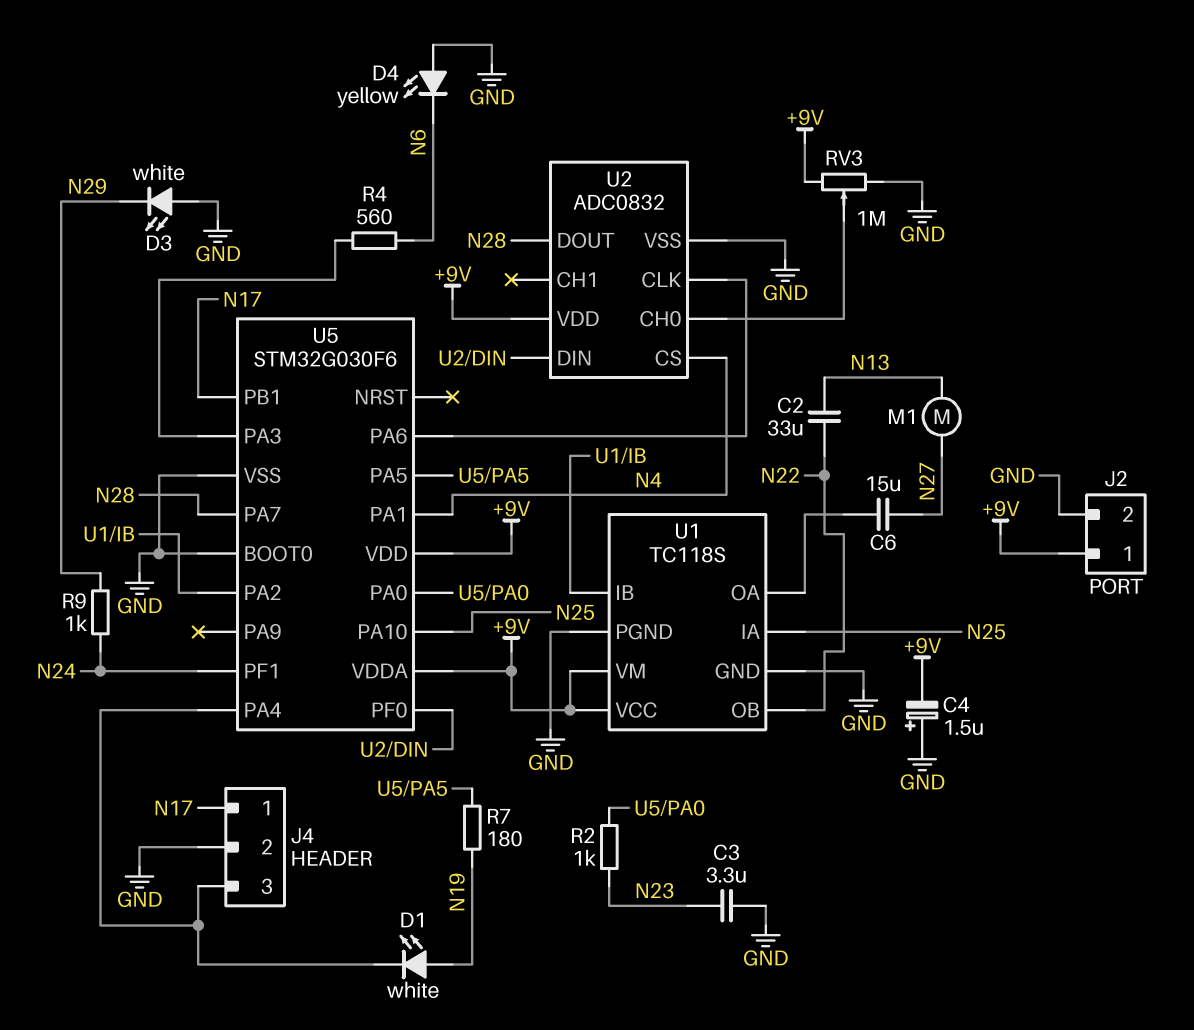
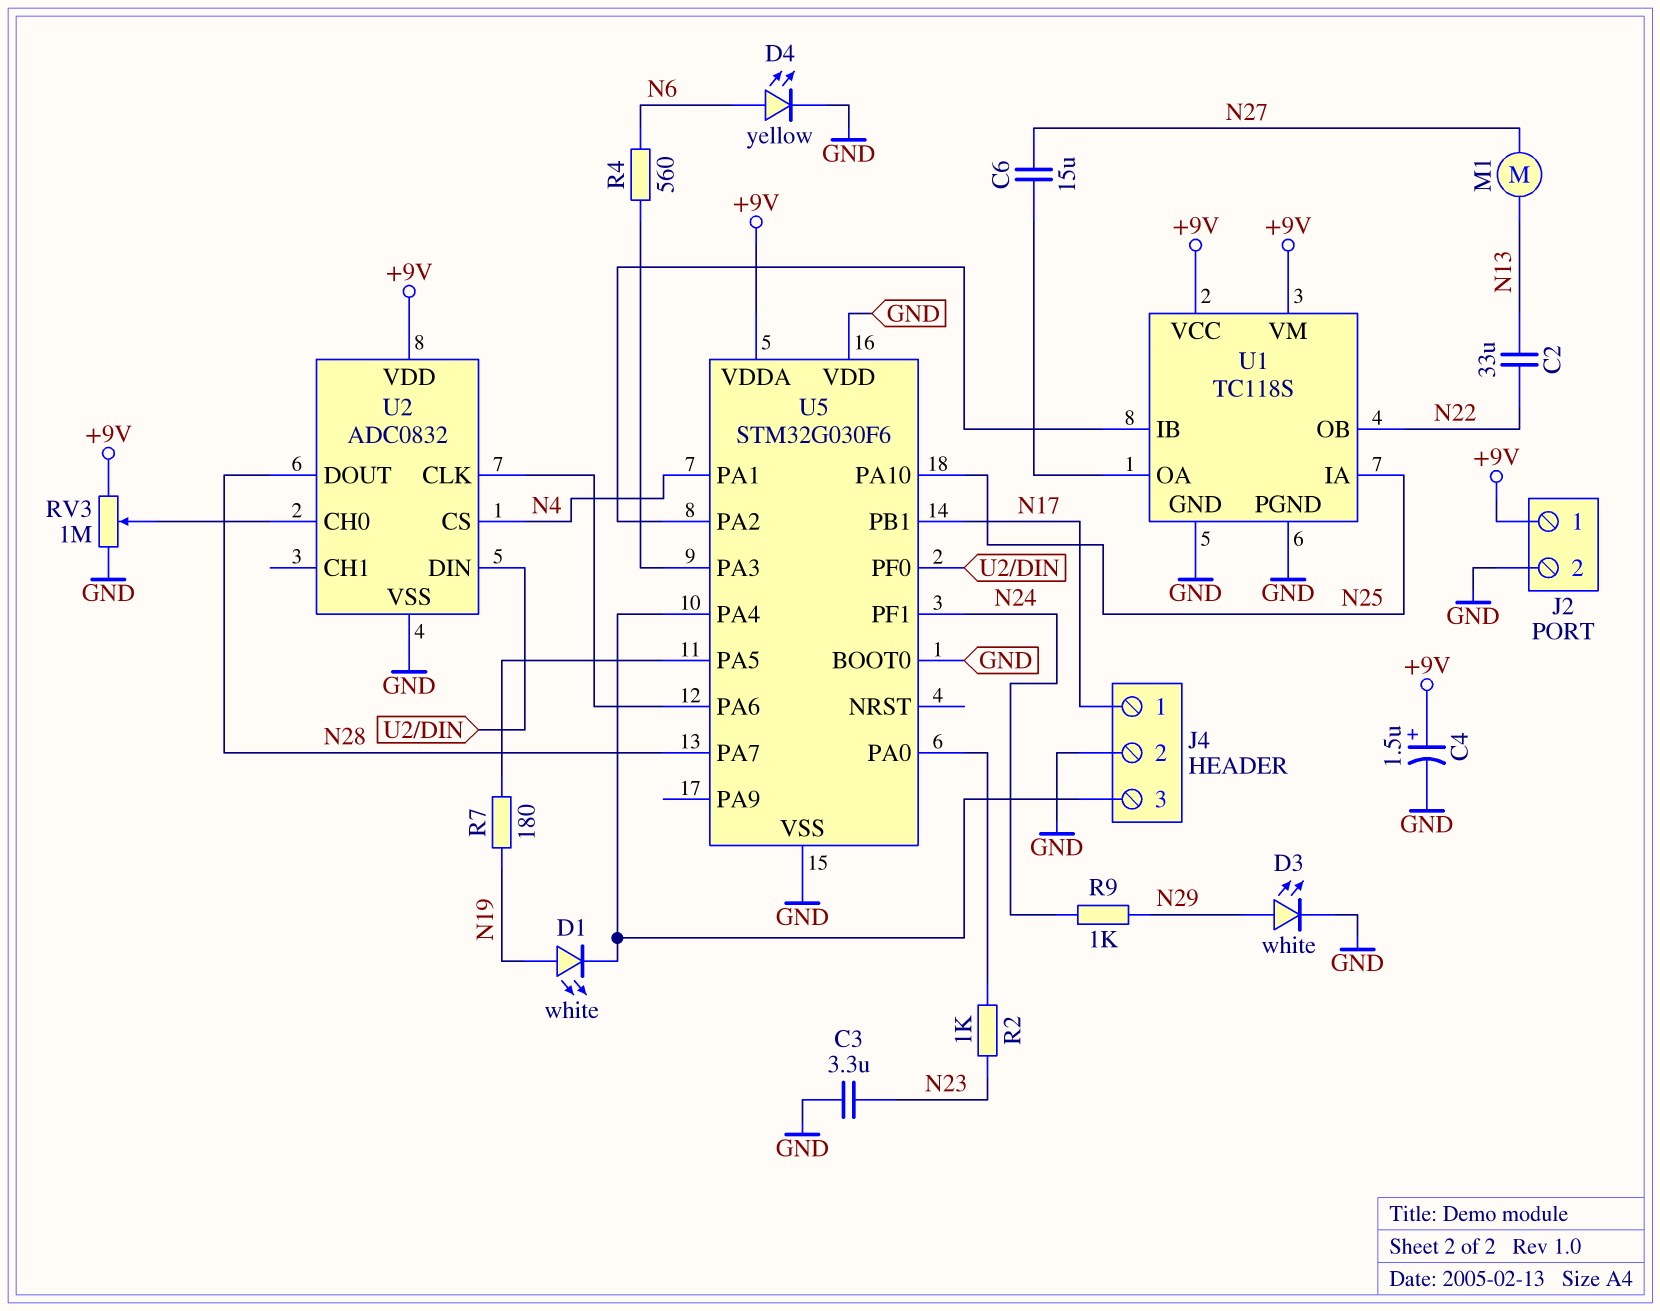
C4: 1.5uF (plus GND, minus +9V) -> 1.5uF (plus +9V, minus GND)
D3: LED white (A GND, K N29) -> LED white (A N29, K GND)
D4: LED yellow (A GND, K N6) -> LED yellow (A N6, K GND)
U5 pin VDD: +9V -> GND

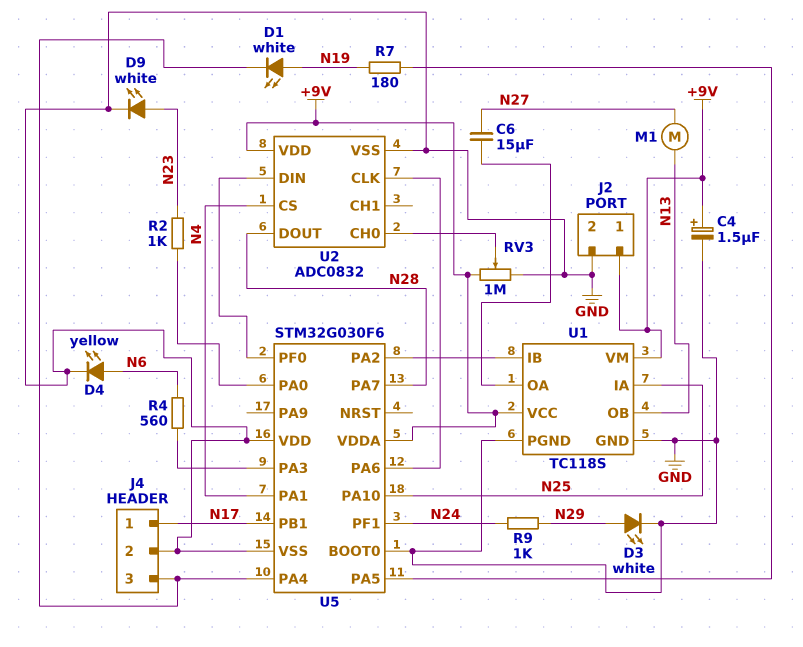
C2: 33uF (N13, N22) -> none
C3: 3.3uF (GND, N23) -> none
D9: none -> LED white (A N23, K GND)
U1 pin OB: N22 -> N13

